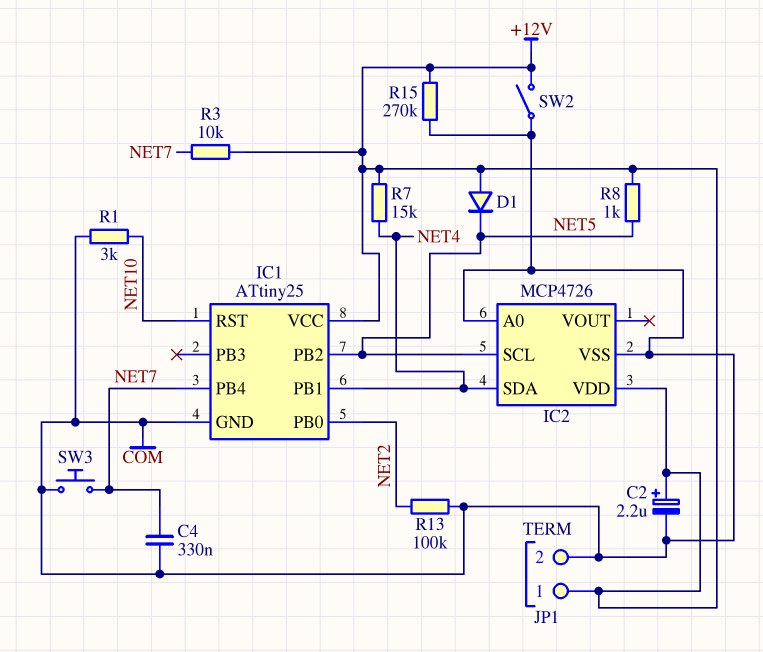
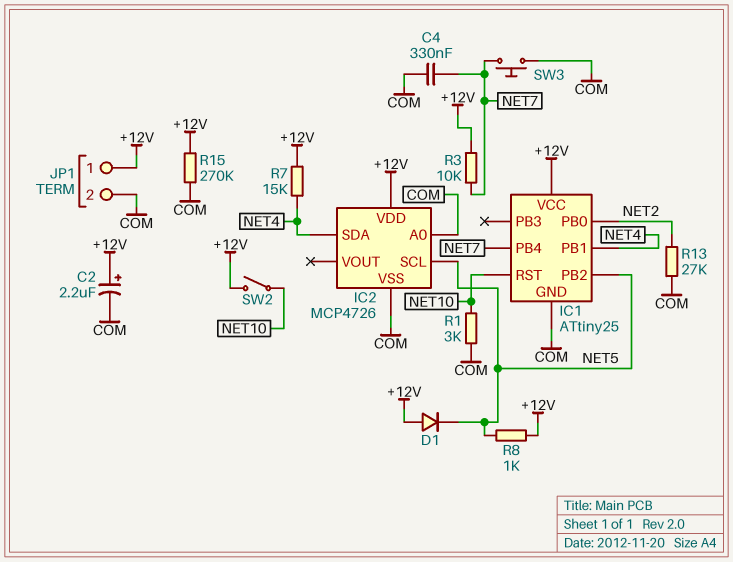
R13: 100k (COM, NET2) -> 27k (COM, NET2)
SW2: switch (+12V, COM) -> switch (+12V, NET10)

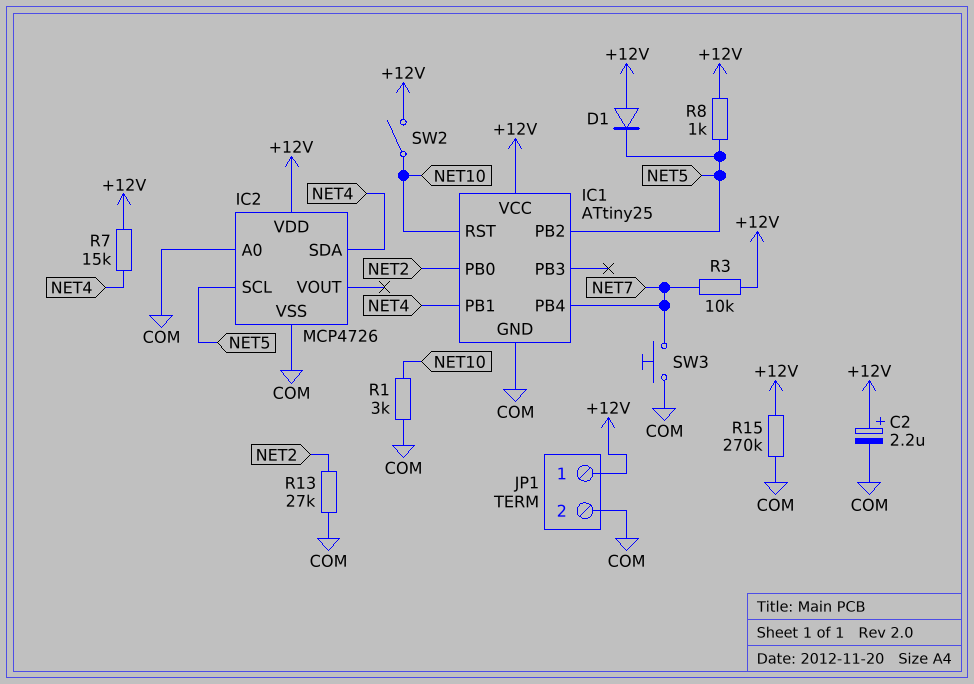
C4: 330nF (COM, NET7) -> none

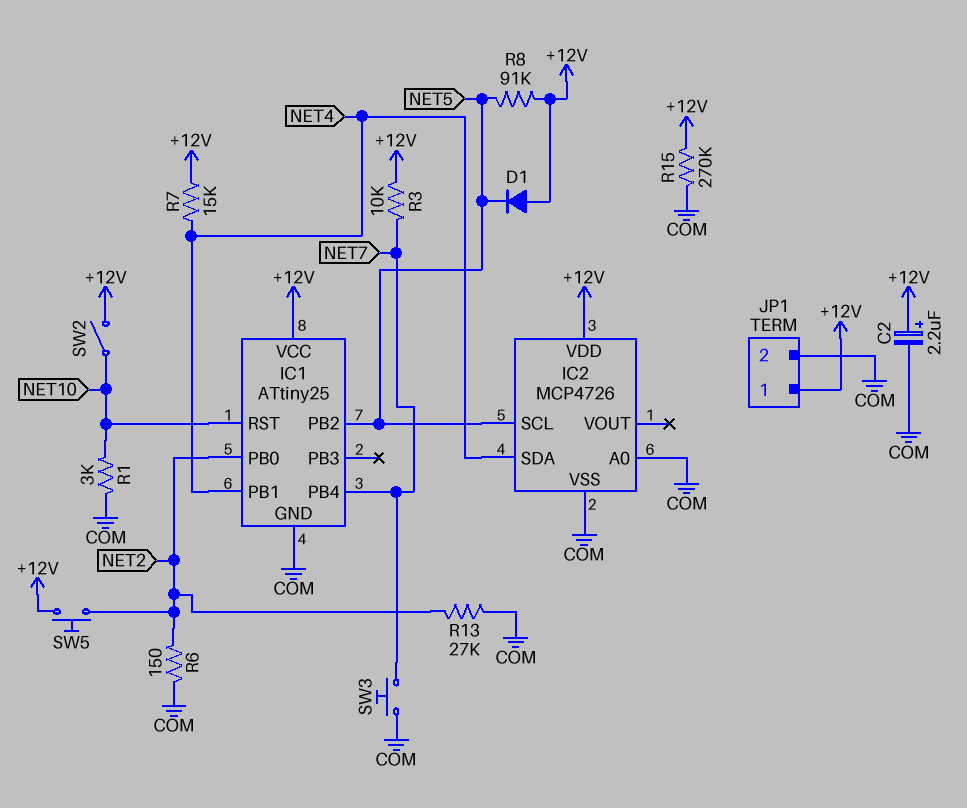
R6: none -> 150 (COM, NET2)
R8: 1k (+12V, NET5) -> 91k (+12V, NET5)
SW5: none -> button (+12V, NET2)

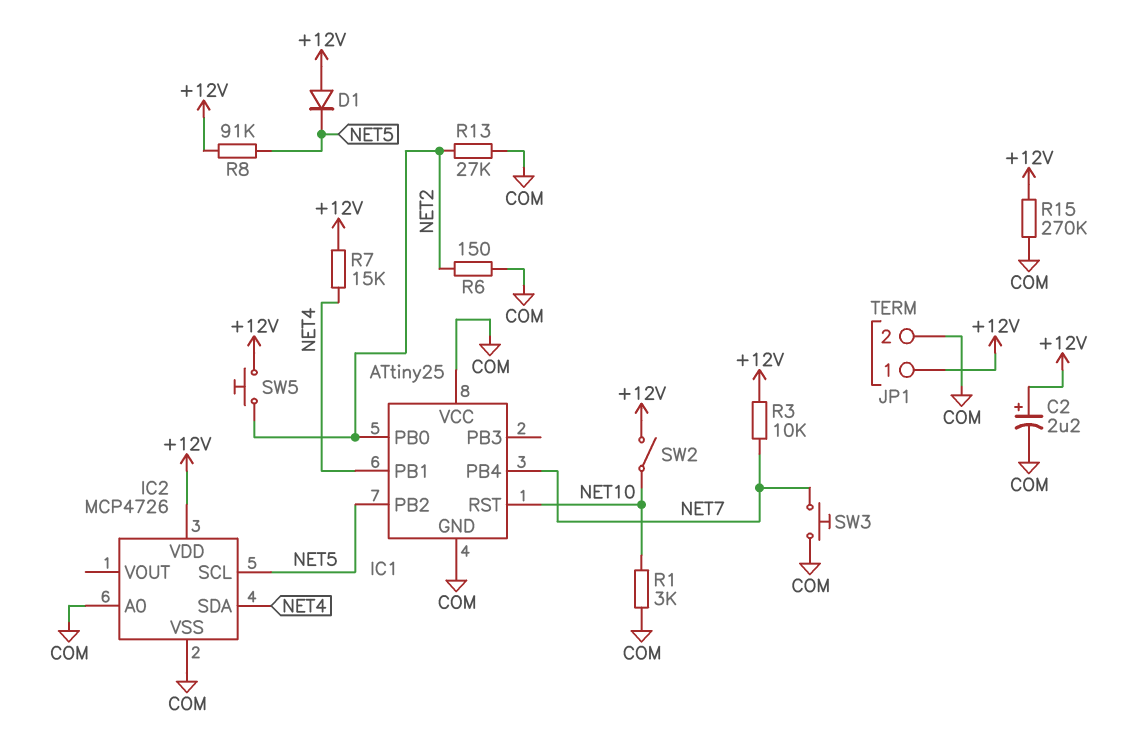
IC1 pin VCC: +12V -> COM

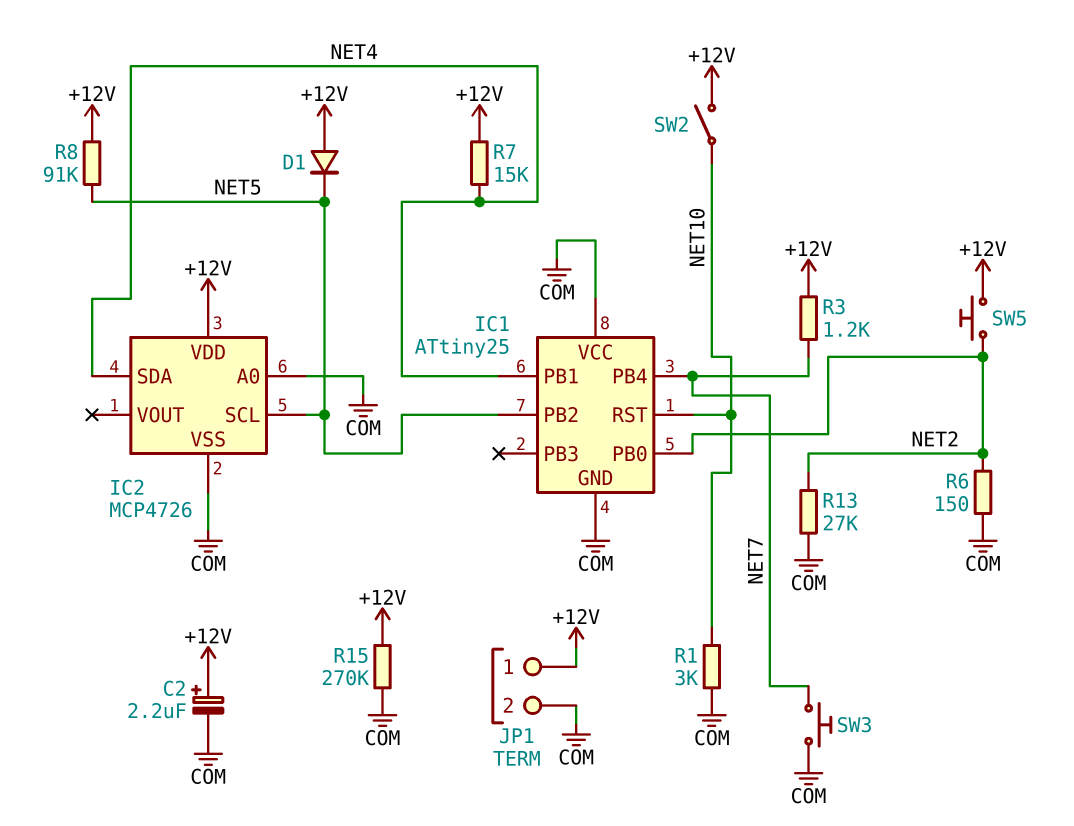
R3: 10k (+12V, NET7) -> 1.2k (+12V, NET7)

